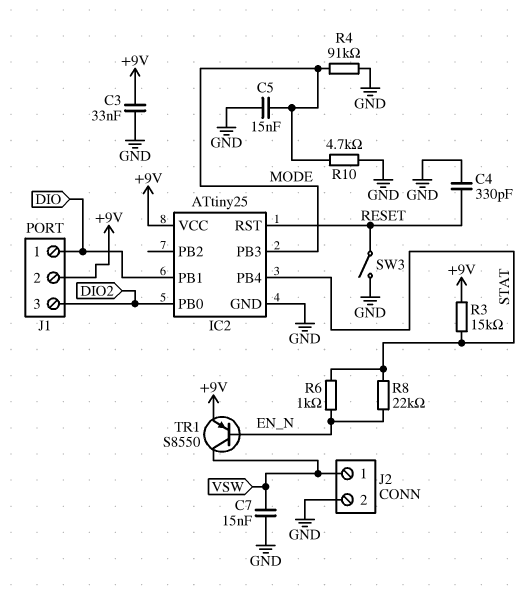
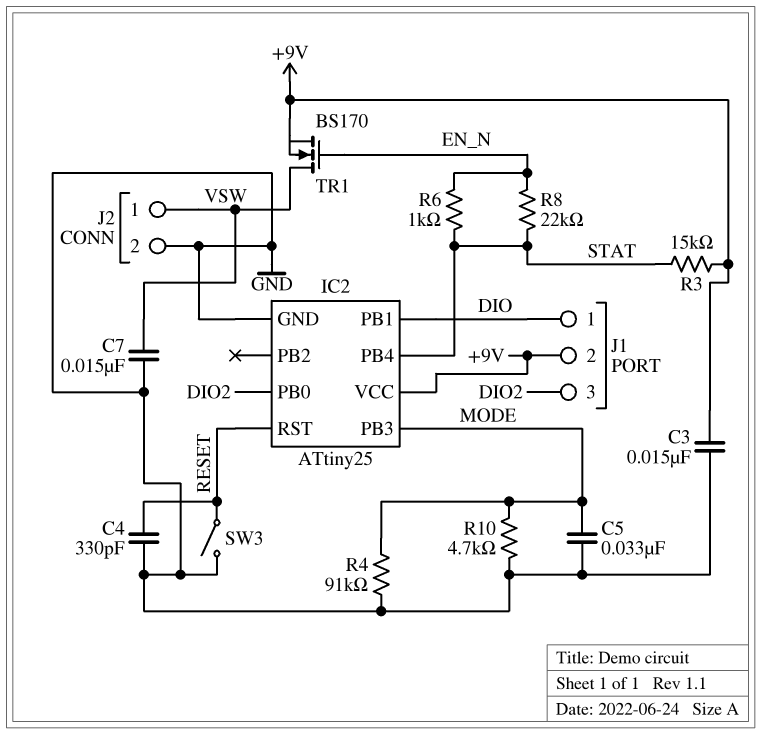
C3: 33nF (+9V, GND) -> 15nF (+9V, GND)
C5: 15nF (GND, MODE) -> 33nF (GND, MODE)
TR1: PNP S8550 (B EN_N, C VSW, E +9V) -> NMOS BS170 (G EN_N, D VSW, S +9V)

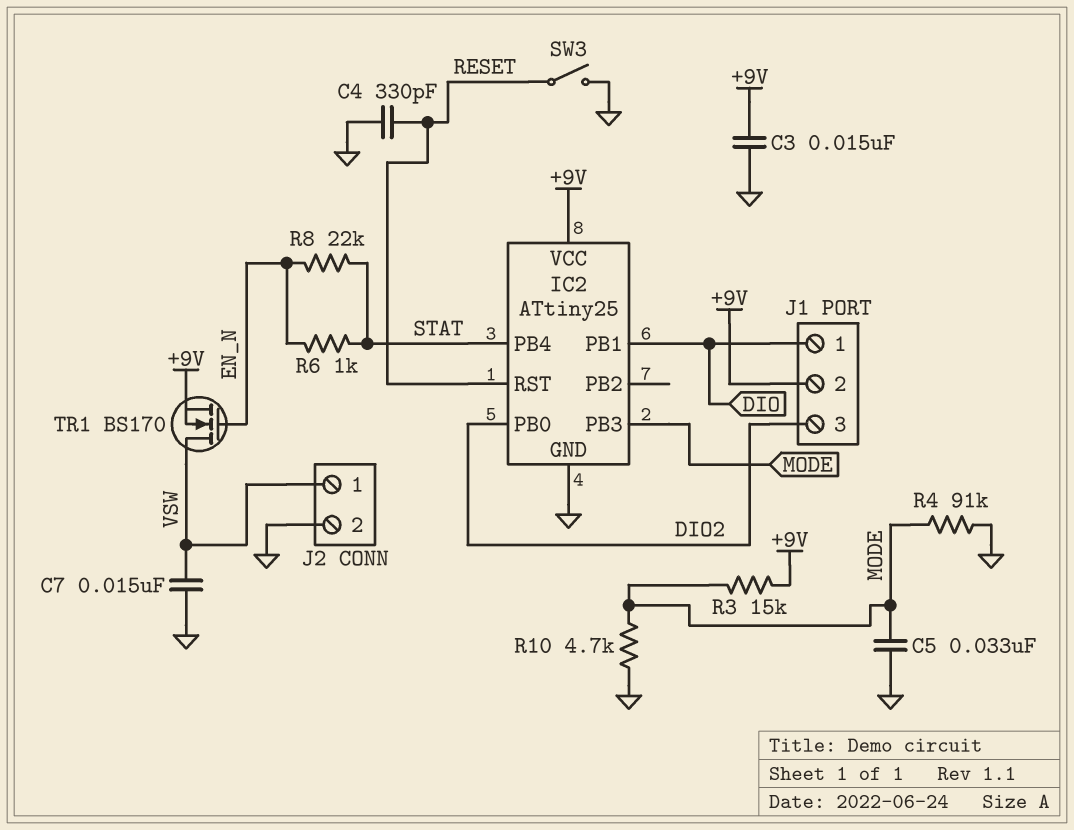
R3: 15k (+9V, STAT) -> 15k (+9V, MODE)

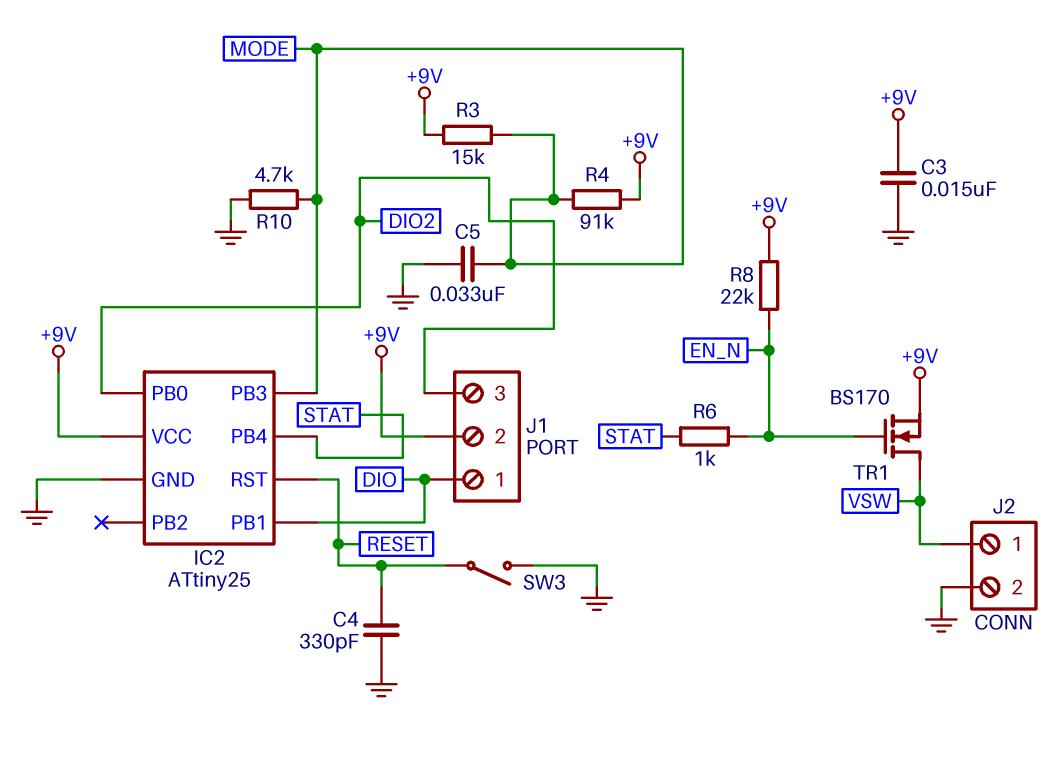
C7: 15nF (GND, VSW) -> none
R4: 91k (GND, MODE) -> 91k (+9V, MODE)
R8: 22k (EN_N, STAT) -> 22k (+9V, EN_N)

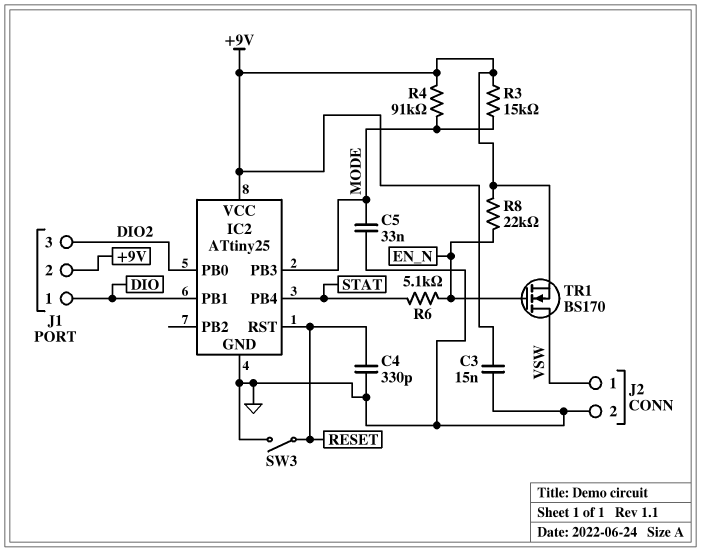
R6: 1k (EN_N, STAT) -> 5.1k (EN_N, STAT)
R10: 4.7k (GND, MODE) -> none

